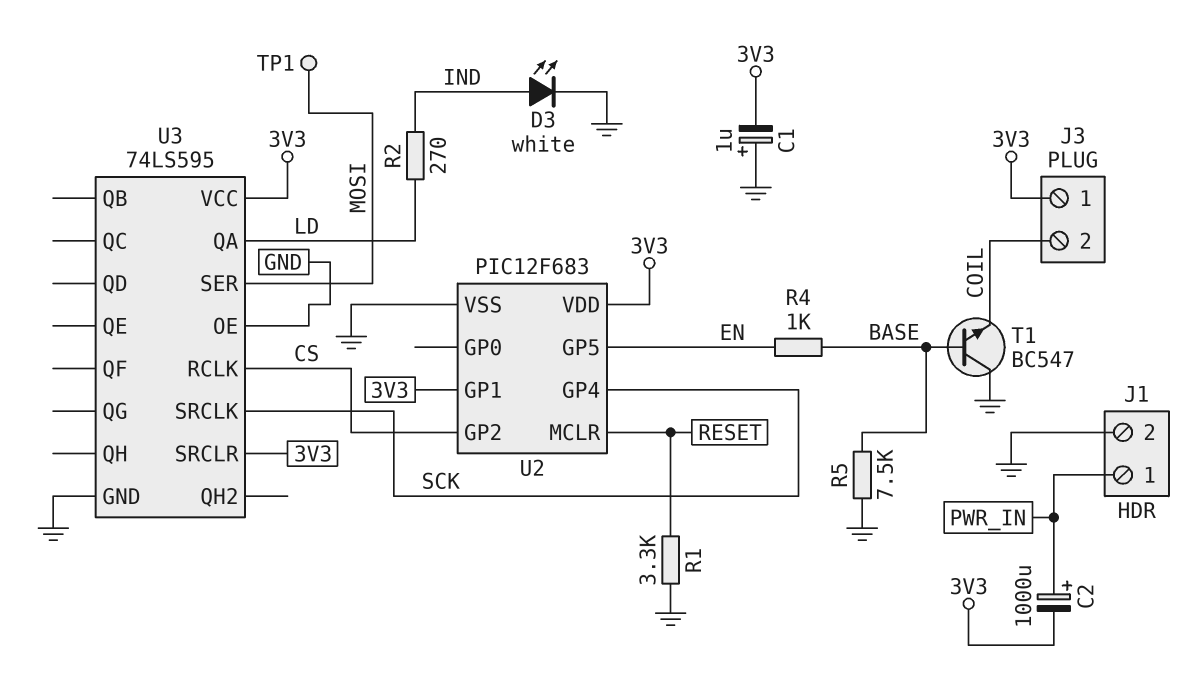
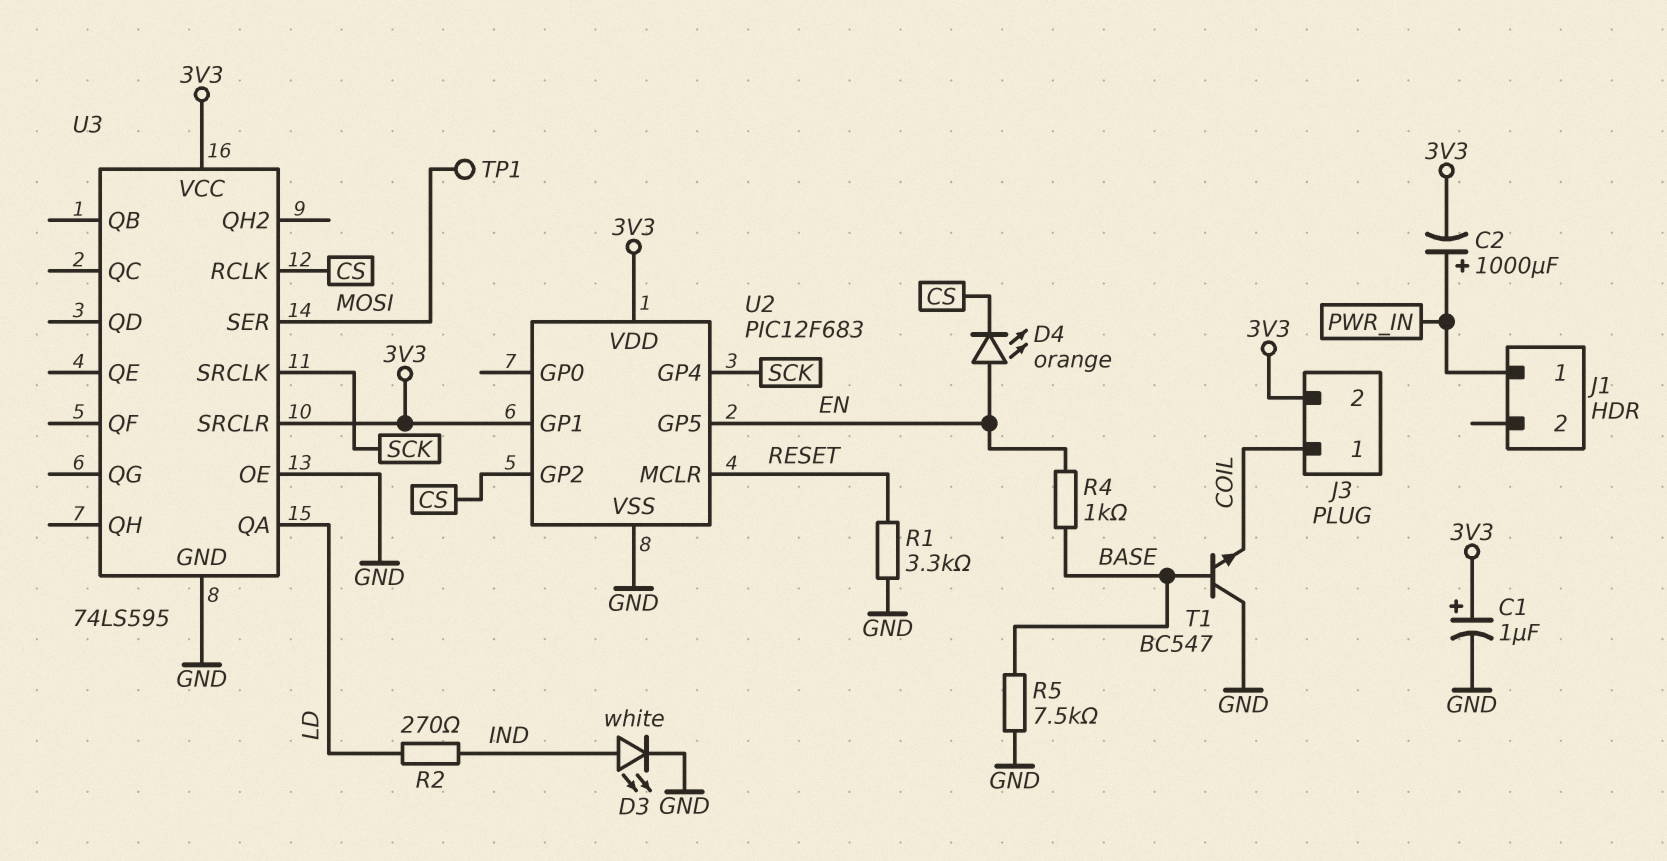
C1: 1uF (plus GND, minus 3V3) -> 1uF (plus 3V3, minus GND)
D4: none -> LED orange (A EN, K CS)
J1 pin 2: GND -> none
J3 pin 1: 3V3 -> COIL
J3 pin 2: COIL -> 3V3

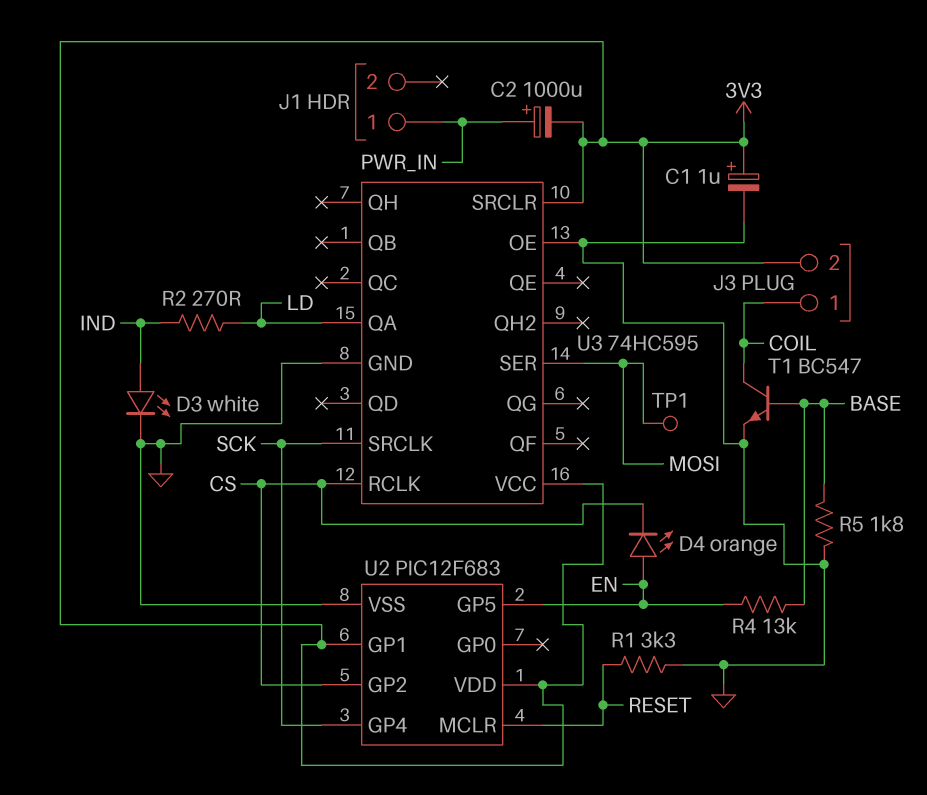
R4: 1k (BASE, EN) -> 13k (BASE, EN)
R5: 7.5k (BASE, GND) -> 1.8k (BASE, GND)
T1: NPN BC547 (B BASE, C GND, E COIL) -> NPN BC547 (B BASE, C COIL, E GND)
U3: 74LS595 -> 74HC595

